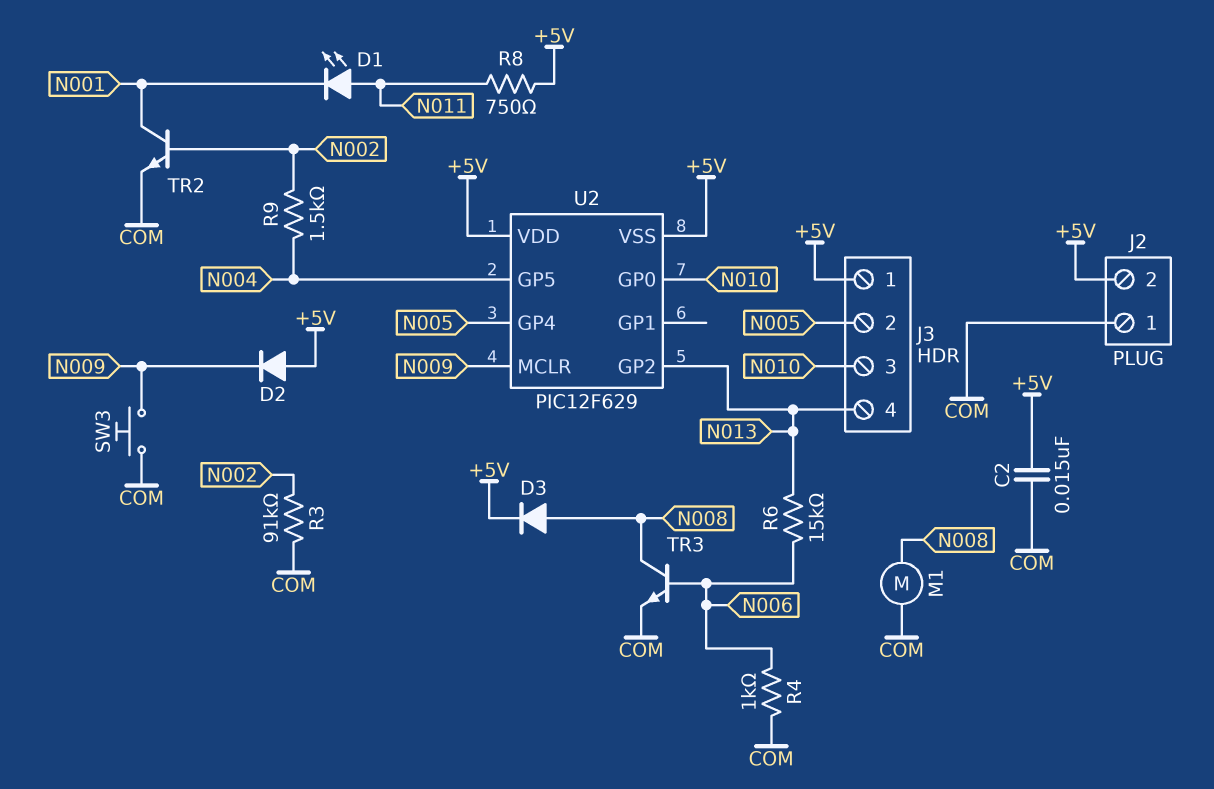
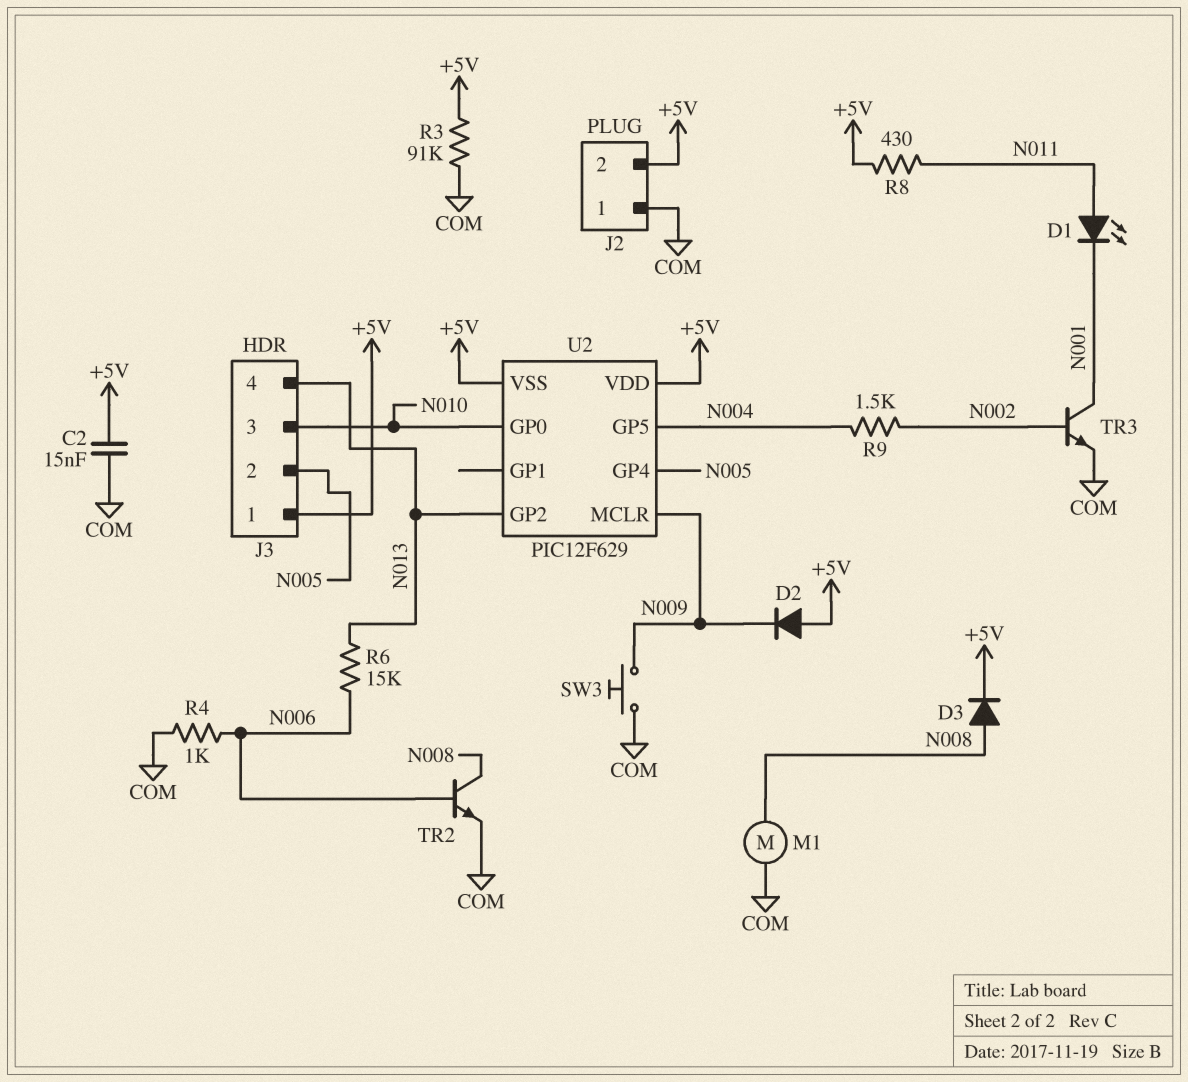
R3: 91k (COM, N002) -> 91k (+5V, COM)
R8: 750 (+5V, N011) -> 430 (+5V, N011)
TR2: NPN (B N002, C N001, E COM) -> NPN (B N006, C N008, E COM)
TR3: NPN (B N006, C N008, E COM) -> NPN (B N002, C N001, E COM)

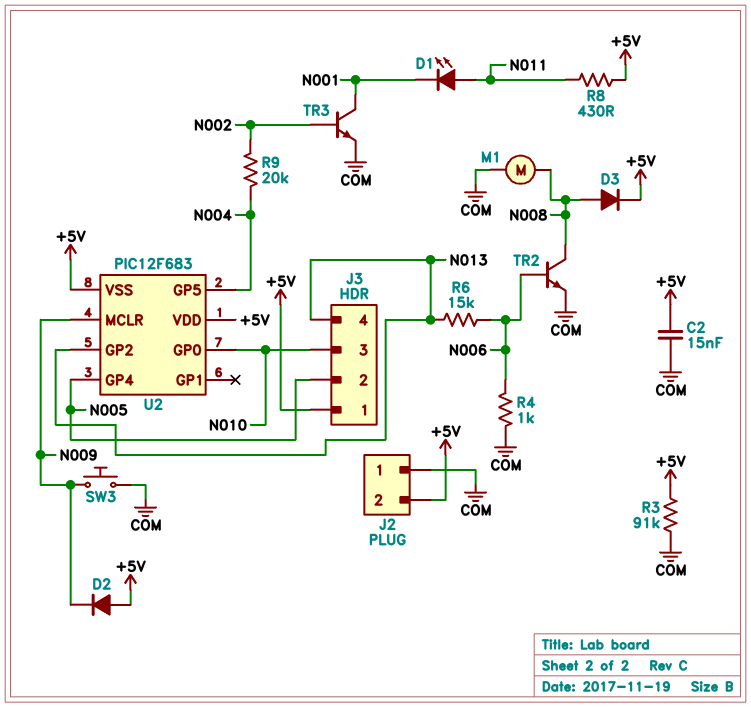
R9: 1.5k (N002, N004) -> 20k (N002, N004)
U2: PIC12F629 -> PIC12F683

